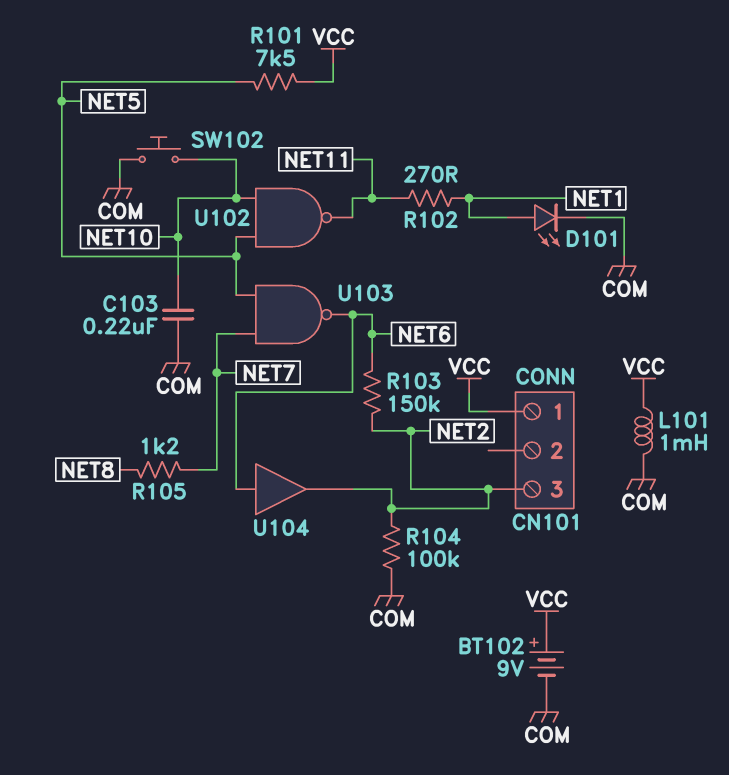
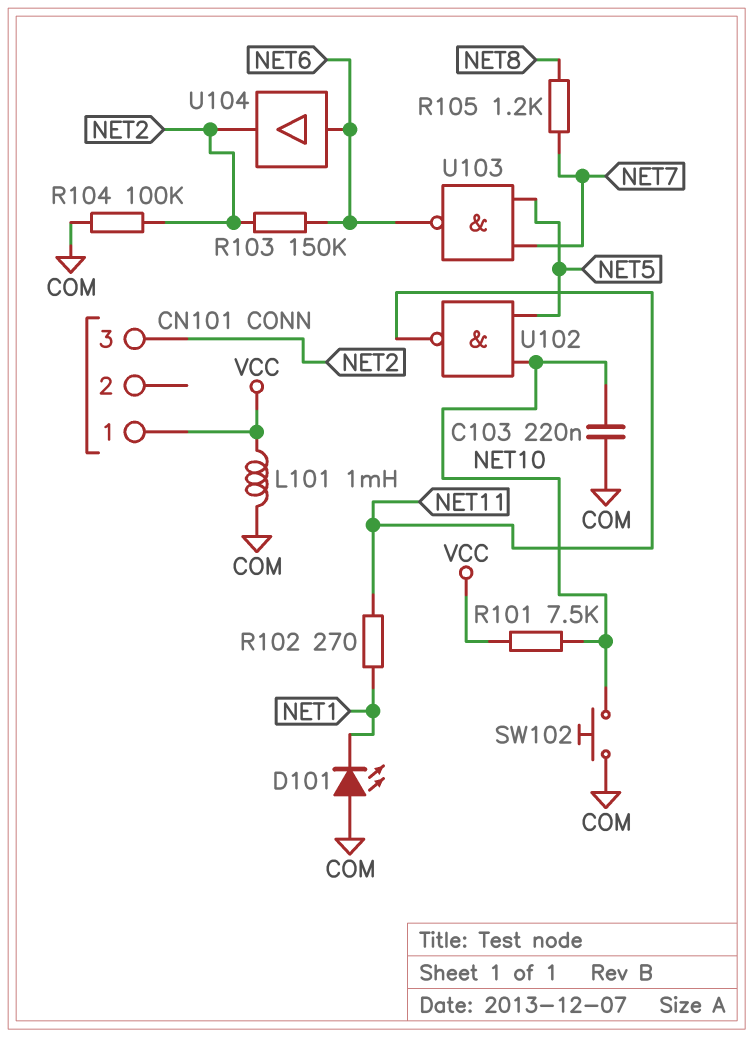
BT102: 9V (plus VCC, minus COM) -> none
D101: LED (A NET1, K COM) -> LED (A COM, K NET1)
R101: 7.5k (NET5, VCC) -> 7.5k (NET10, VCC)

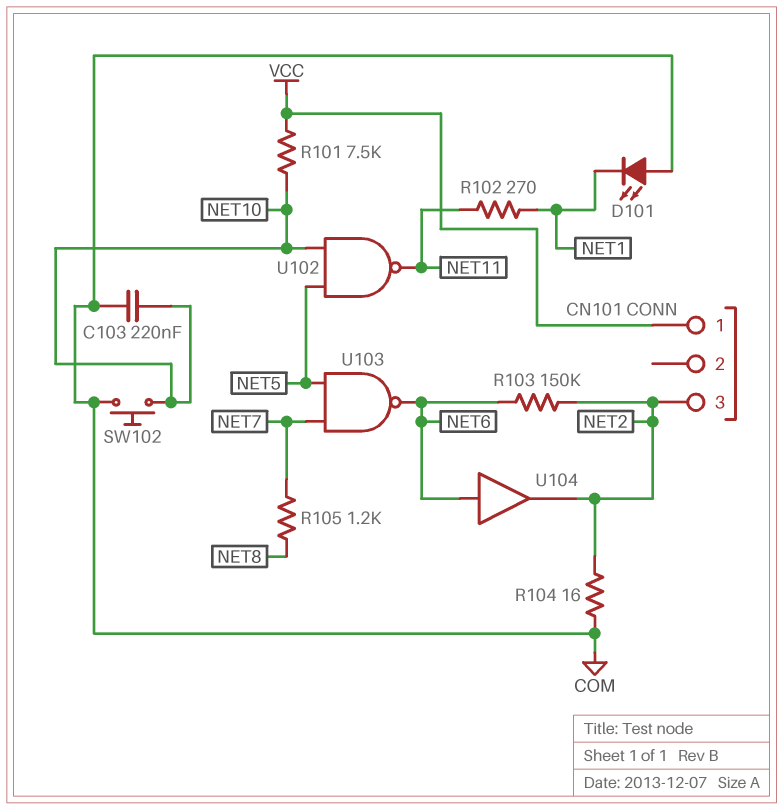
L101: 1mH (COM, VCC) -> none
R104: 100k (COM, NET2) -> 16 (COM, NET2)

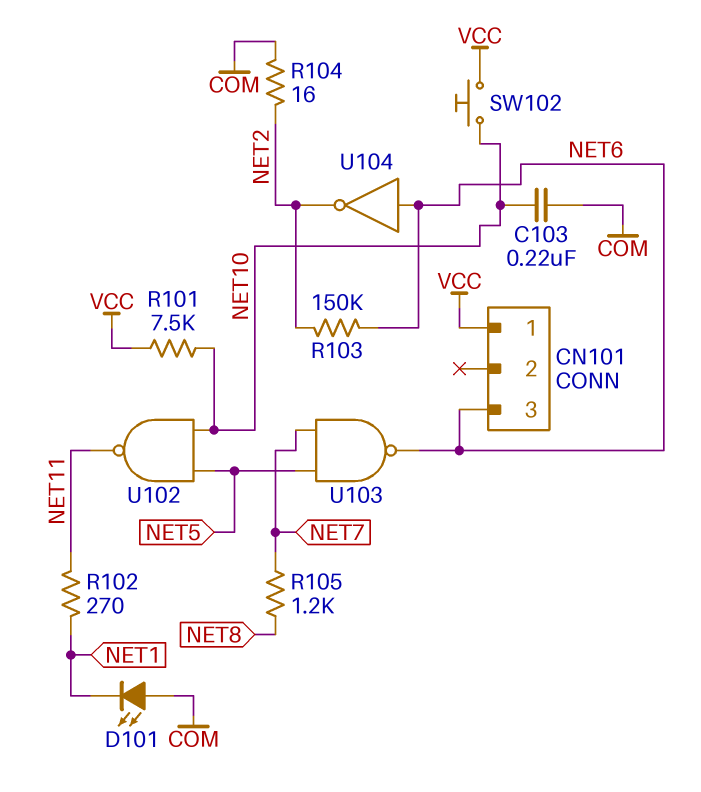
CN101 pin 3: NET2 -> NET6
SW102: button (COM, NET10) -> button (NET10, VCC)
U104: buffer (in NET6, out NET2) -> NOT (in NET6, out NET2)

